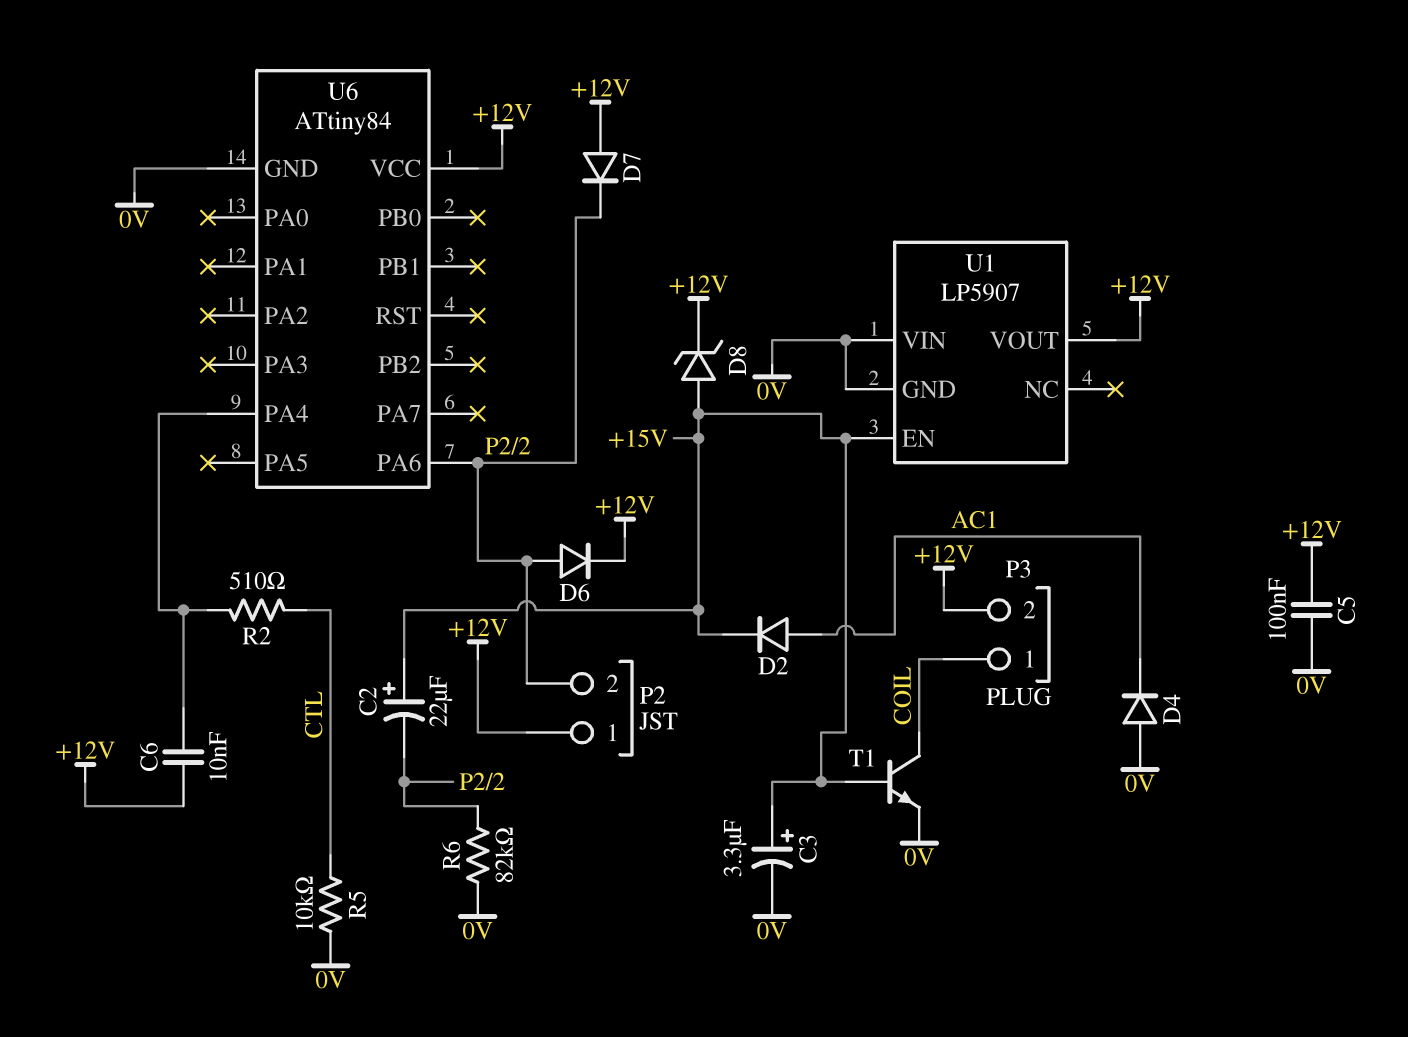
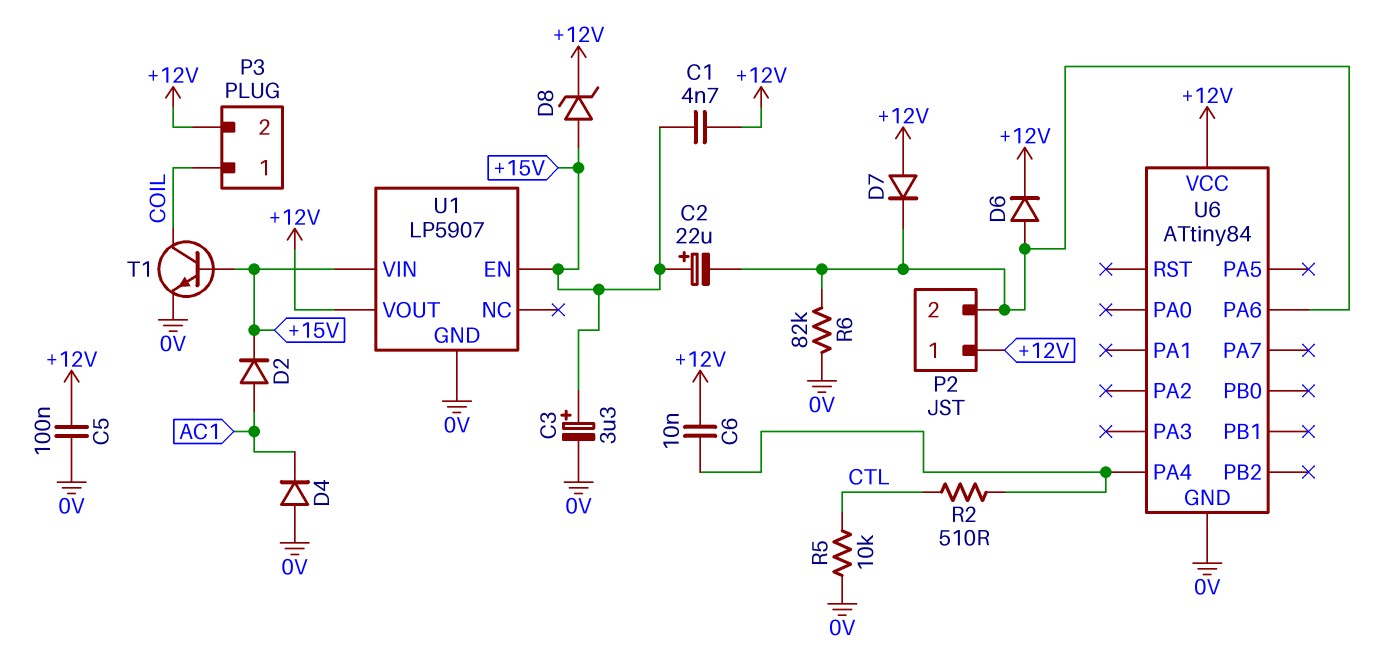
C1: none -> 4.7nF (+12V, +15V)
U1 pin VIN: 0V -> +15V

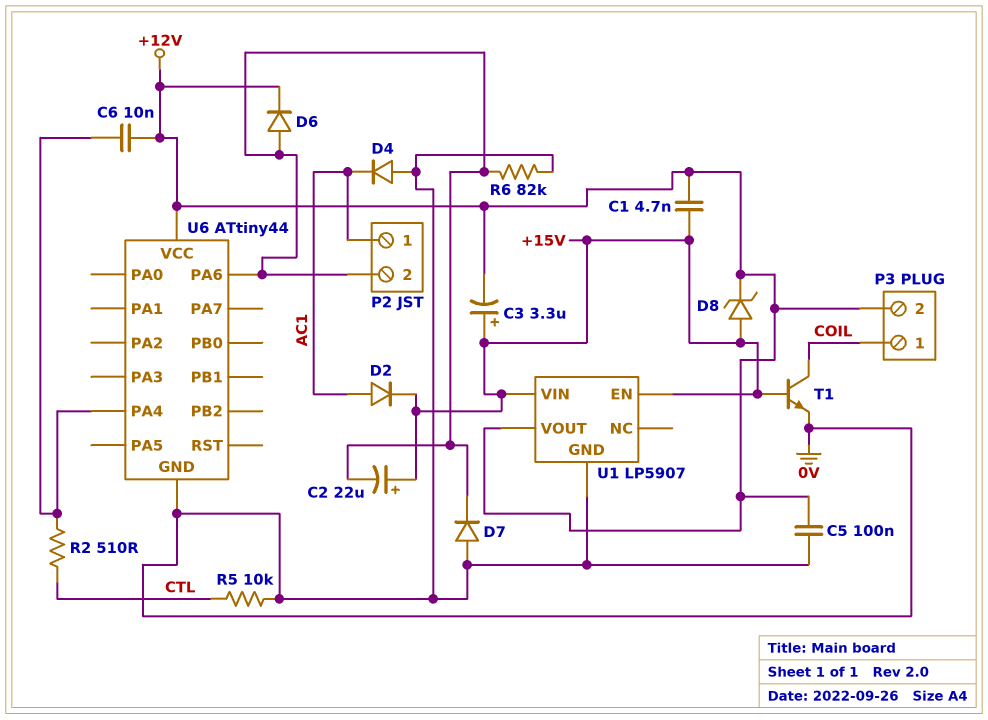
C3: 3.3uF (plus +15V, minus 0V) -> 3.3uF (plus +15V, minus +12V)
D7: diode (A +12V, K P2/2) -> diode (A 0V, K P2/2)
P2 pin 1: +12V -> AC1
U6: ATtiny84 -> ATtiny44

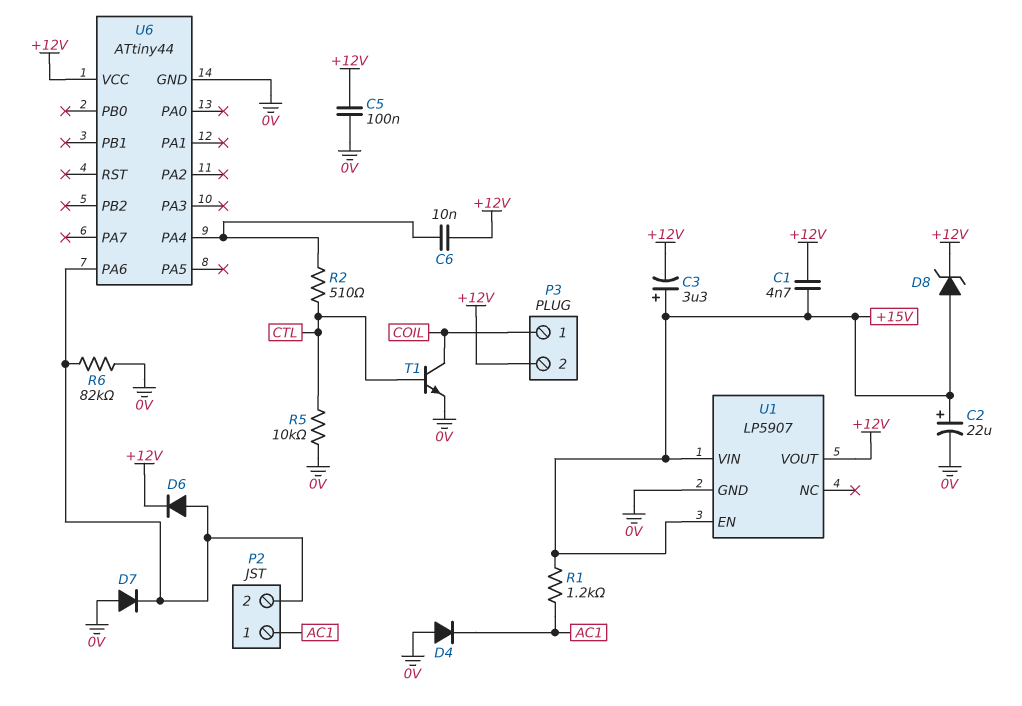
C2: 22uF (plus +15V, minus P2/2) -> 22uF (plus +15V, minus 0V)
D2: diode (A AC1, K +15V) -> none
R1: none -> 1.2k (+15V, AC1)
T1: NPN (B +15V, C COIL, E 0V) -> NPN (B CTL, C COIL, E 0V)

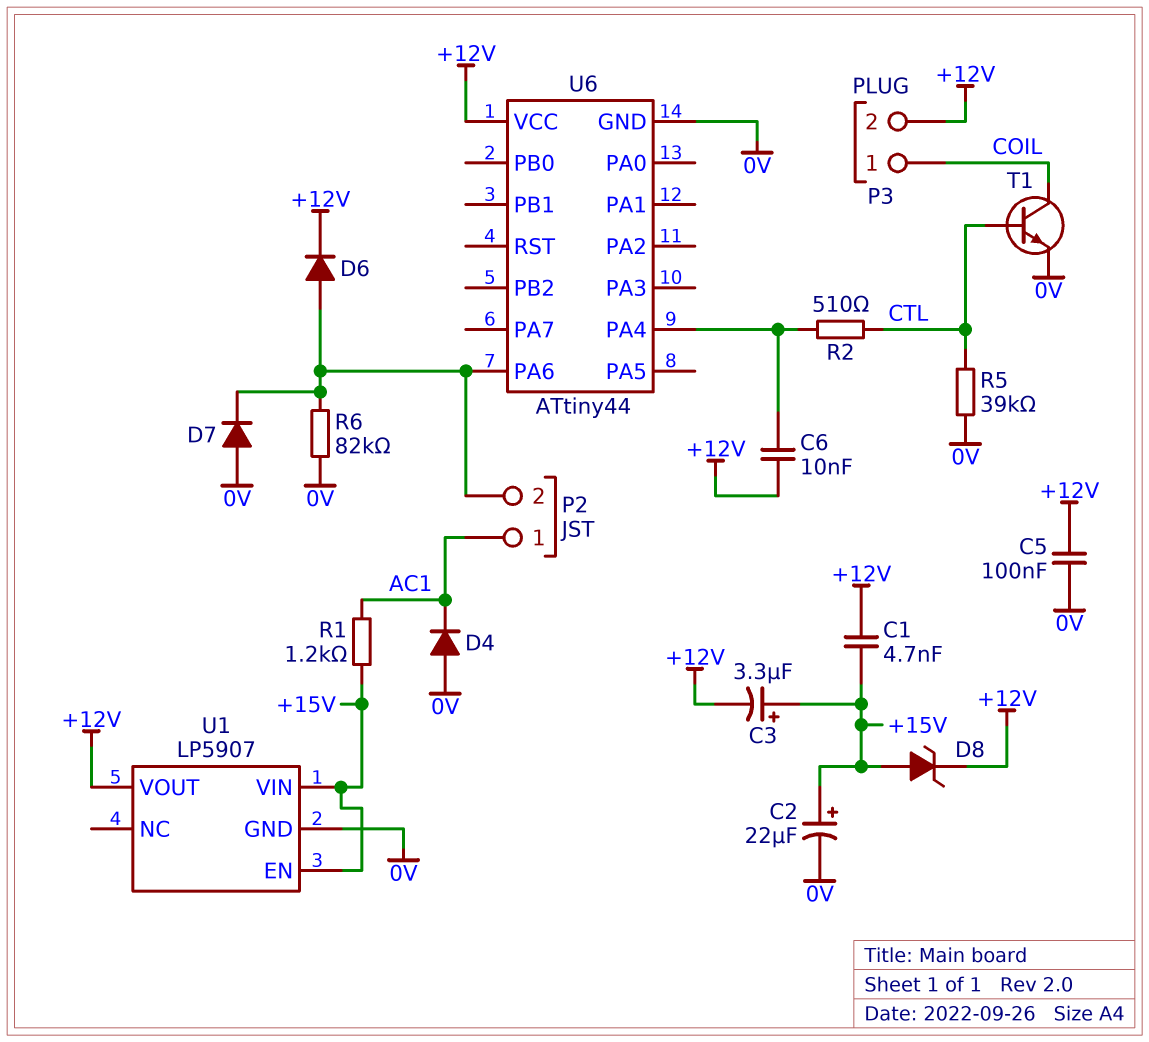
R5: 10k (0V, CTL) -> 39k (0V, CTL)

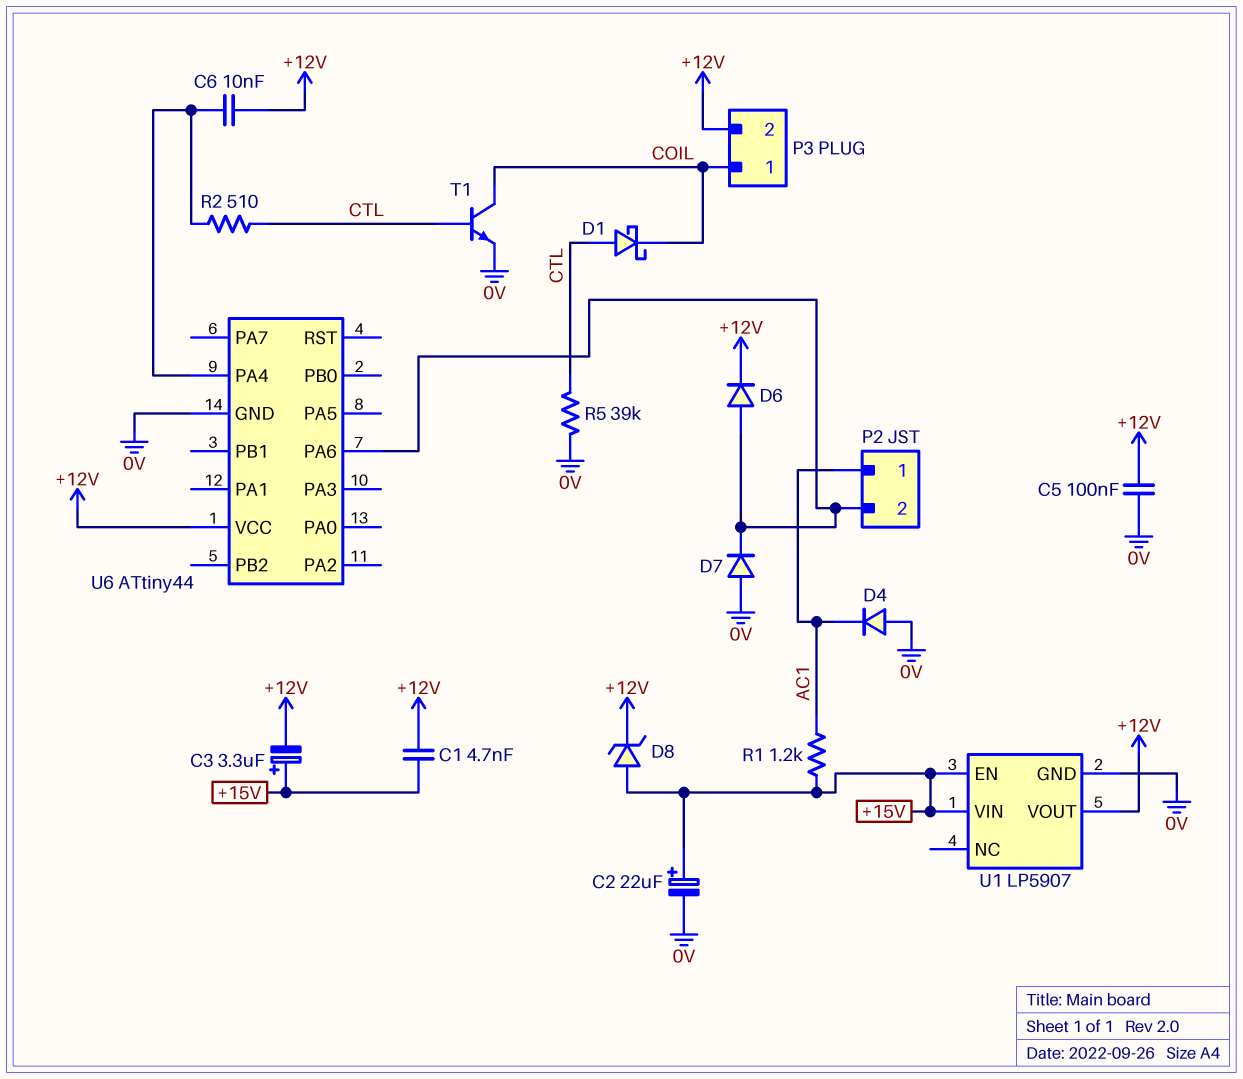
D1: none -> schottky (A CTL, K COIL)
R6: 82k (0V, P2/2) -> none

